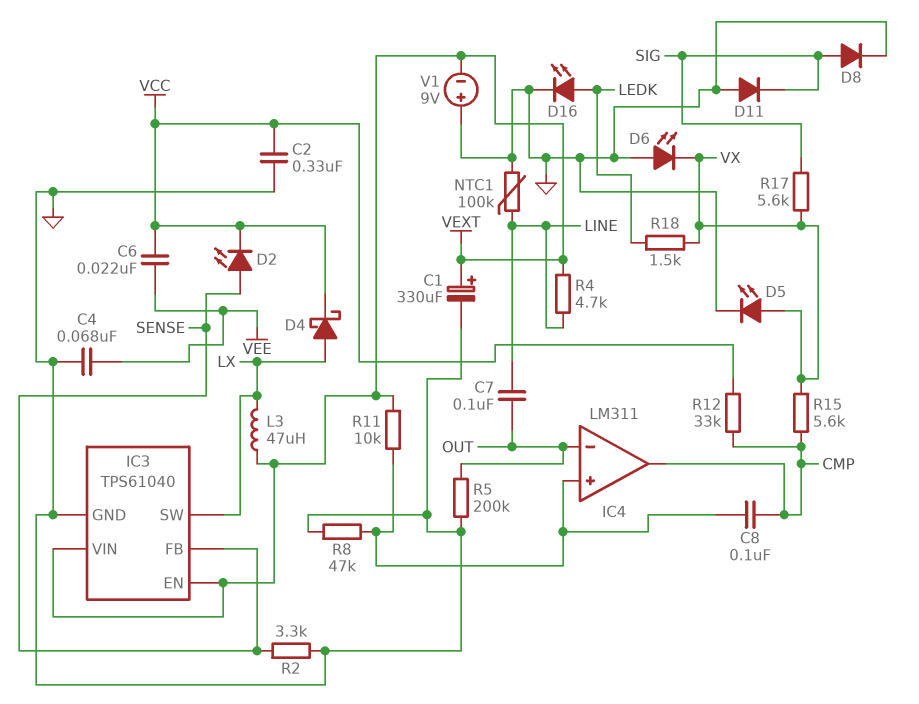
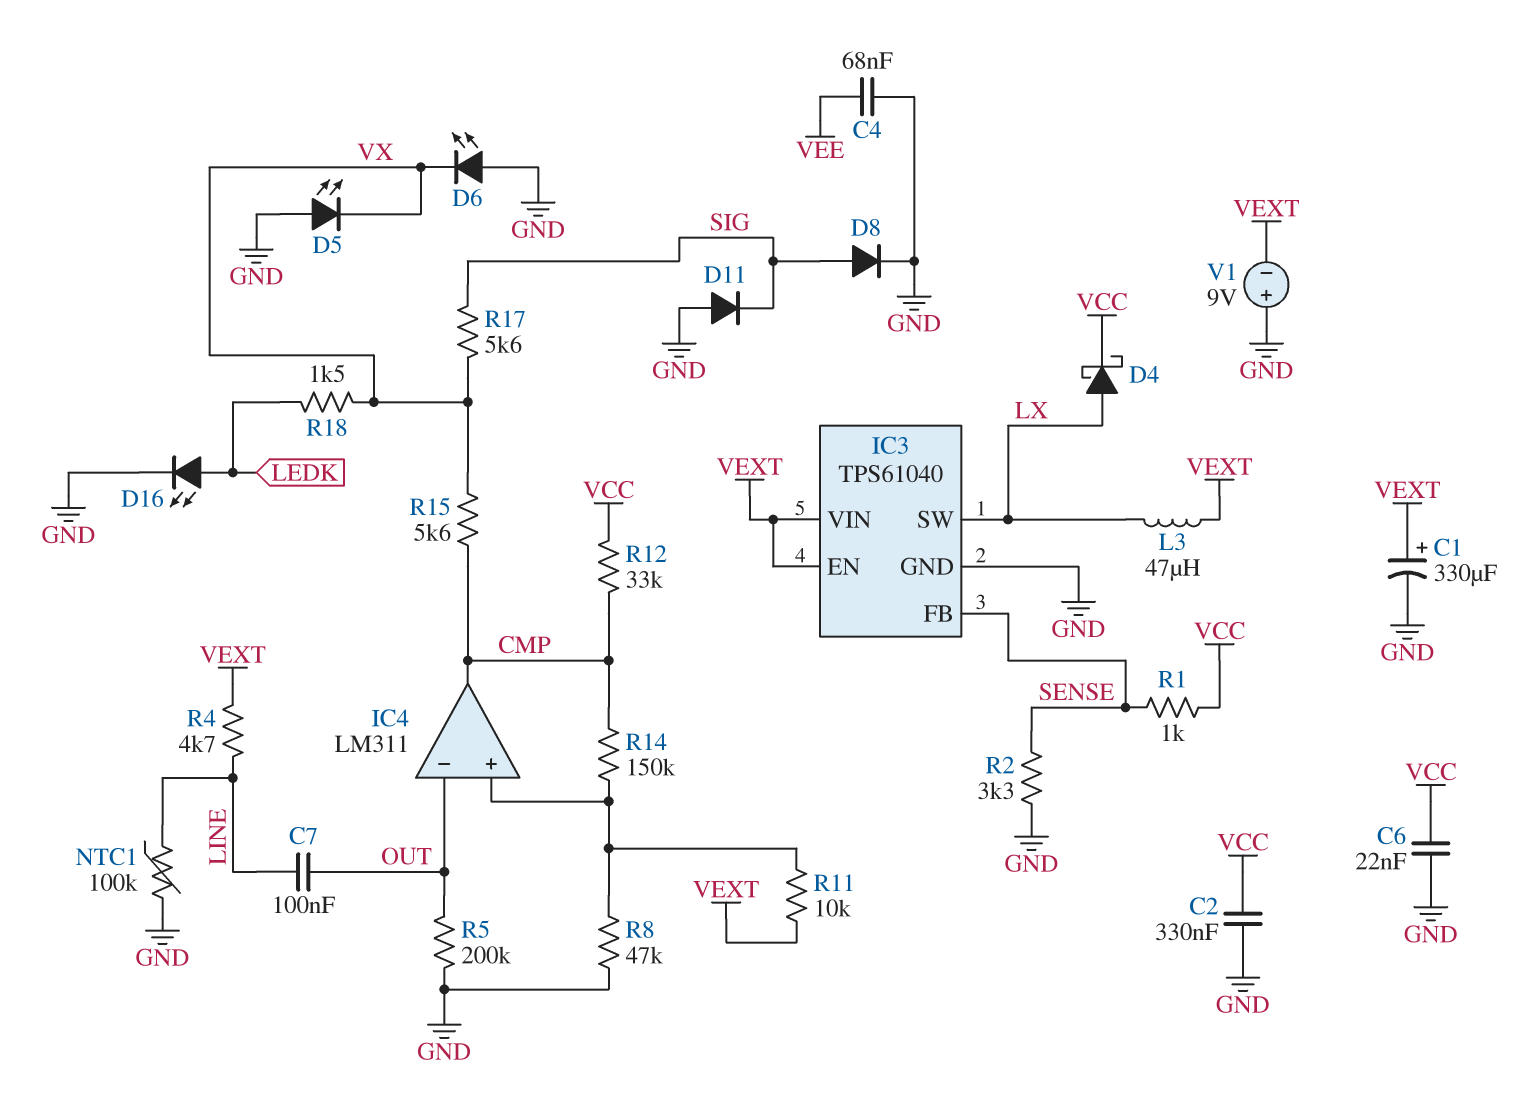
C6: 22nF (VCC, VEE) -> 22nF (GND, VCC)
C8: 100nF (CMP, IC4/in+) -> none
D2: LED (A SENSE, K VCC) -> none
D5: LED (A VX, K GND) -> LED (A GND, K VX)
R1: none -> 1k (SENSE, VCC)
R14: none -> 150k (CMP, IC4/in+)

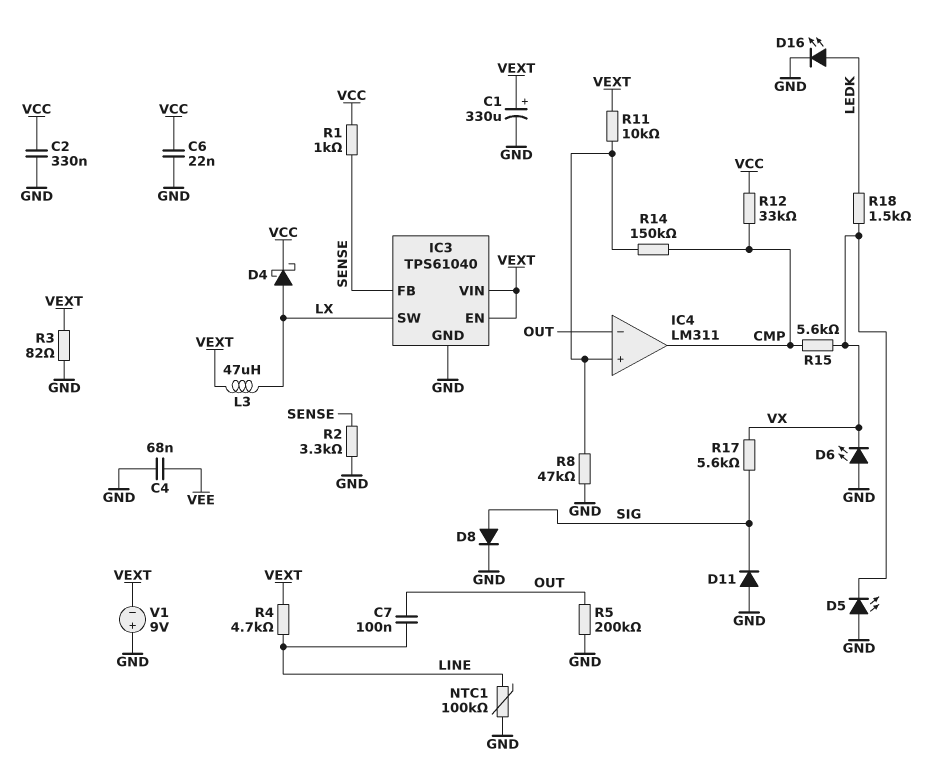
R3: none -> 82 (GND, VEXT)

